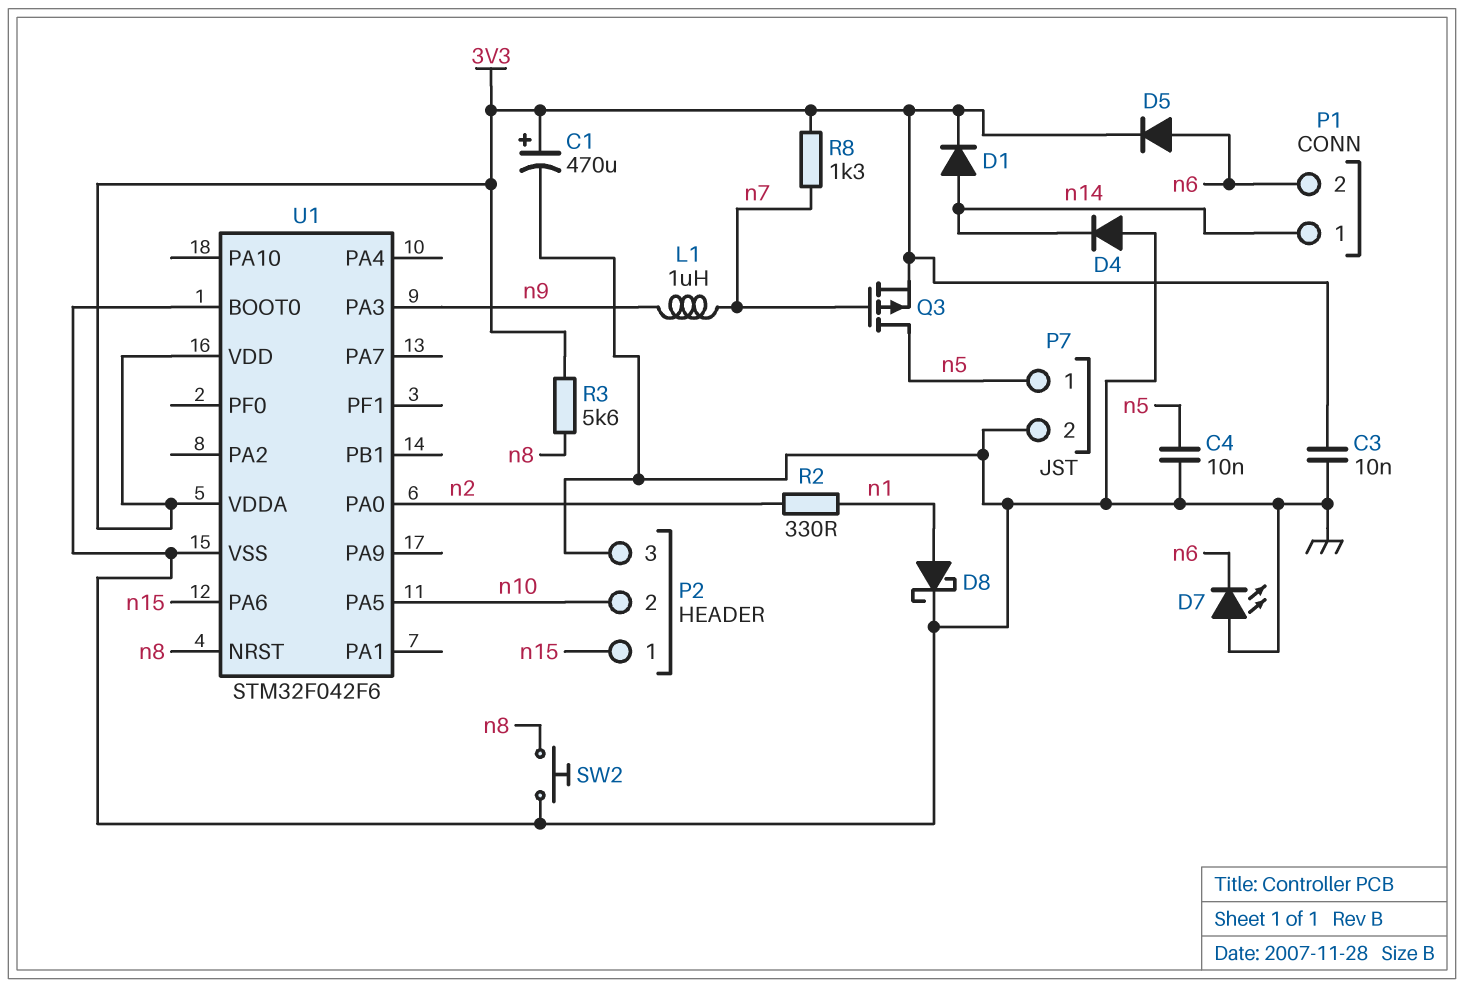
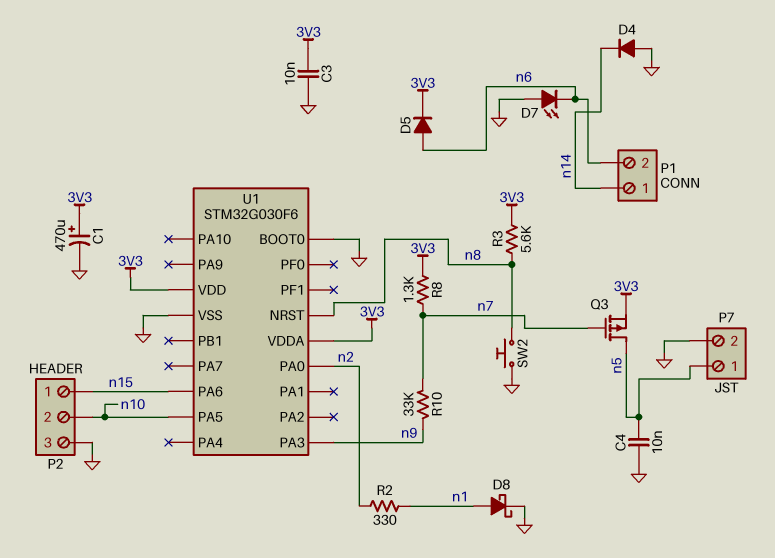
D1: diode (A n14, K 3V3) -> none
L1: 1uH (n7, n9) -> none
R10: none -> 33k (n7, n9)
U1: STM32F042F6 -> STM32G030F6

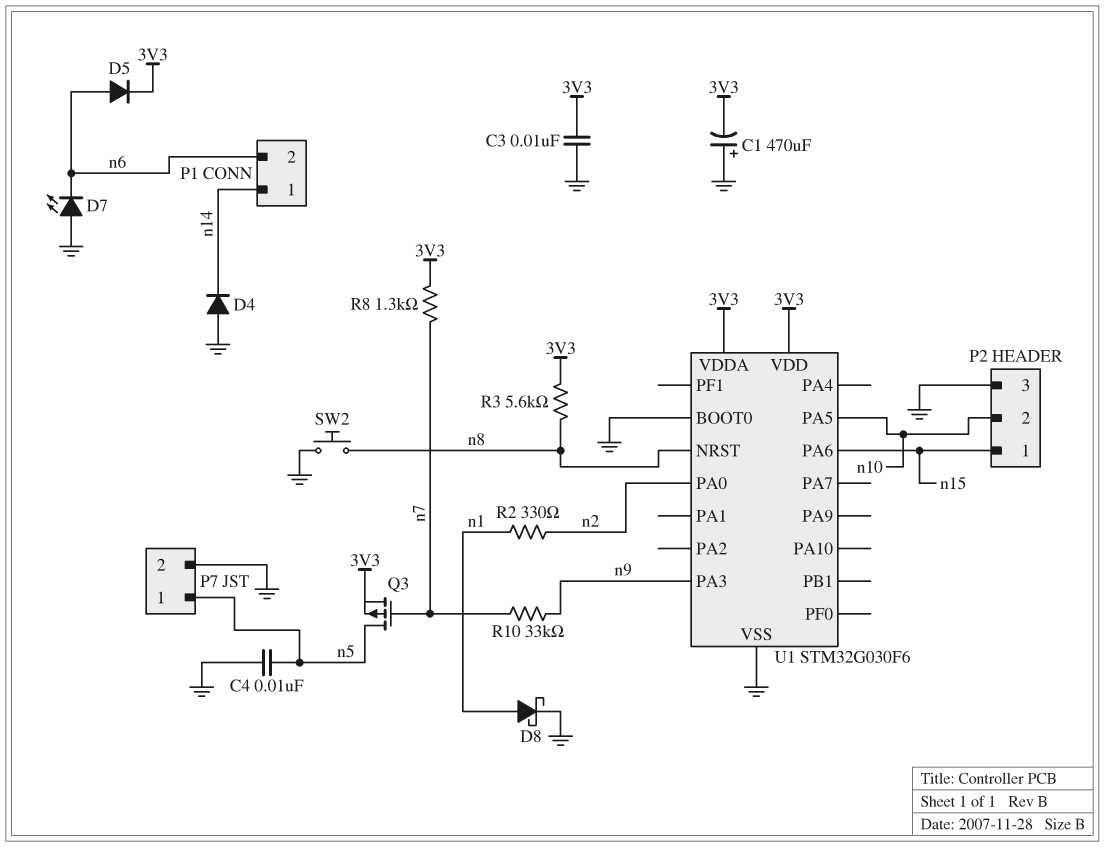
C1: 470uF (plus 3V3, minus GND) -> 470uF (plus GND, minus 3V3)

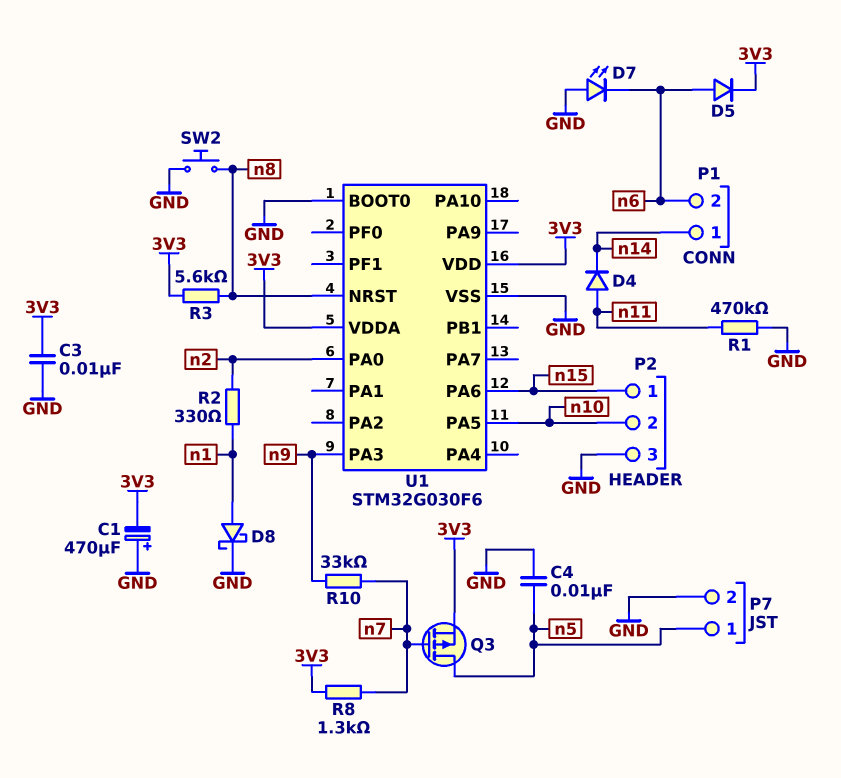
D4: diode (A GND, K n14) -> diode (A n11, K n14)
R1: none -> 470k (GND, n11)

